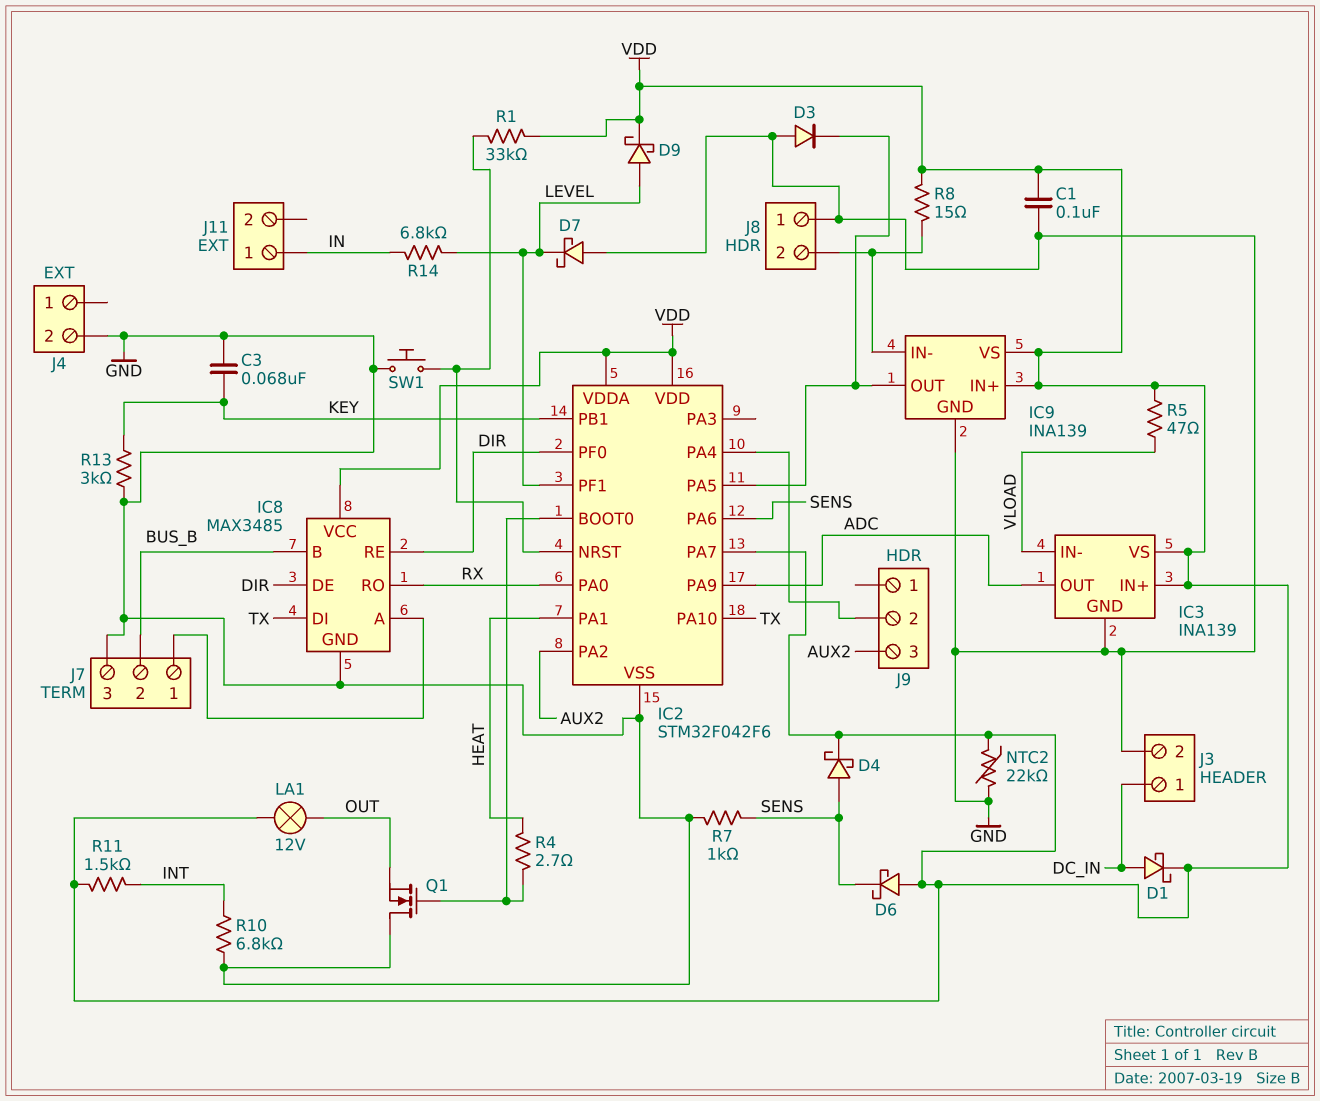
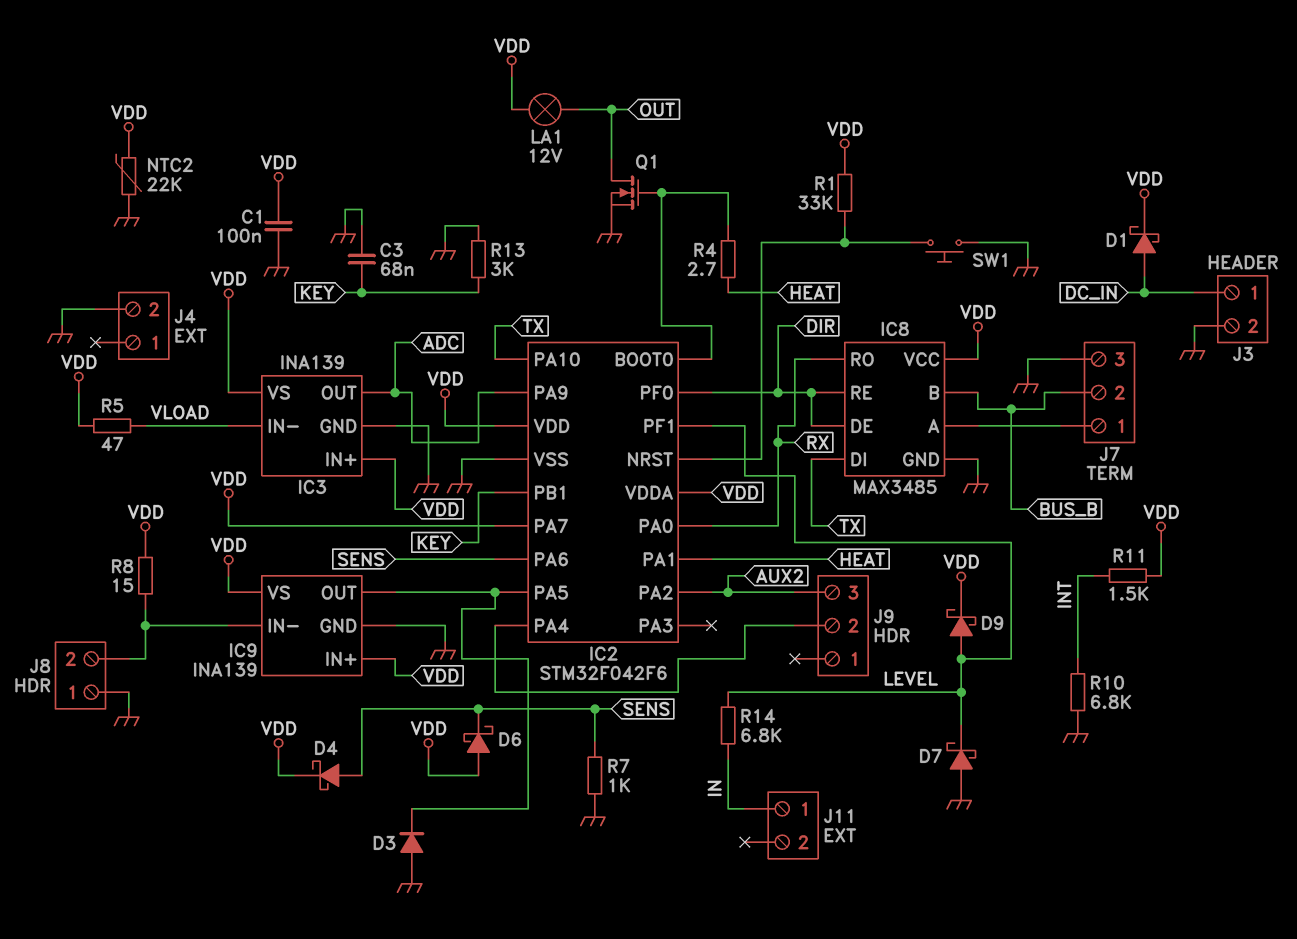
Q1: NMOS (G IC2/BOOT0, D GND, S OUT) -> NMOS (G IC2/BOOT0, D OUT, S GND)

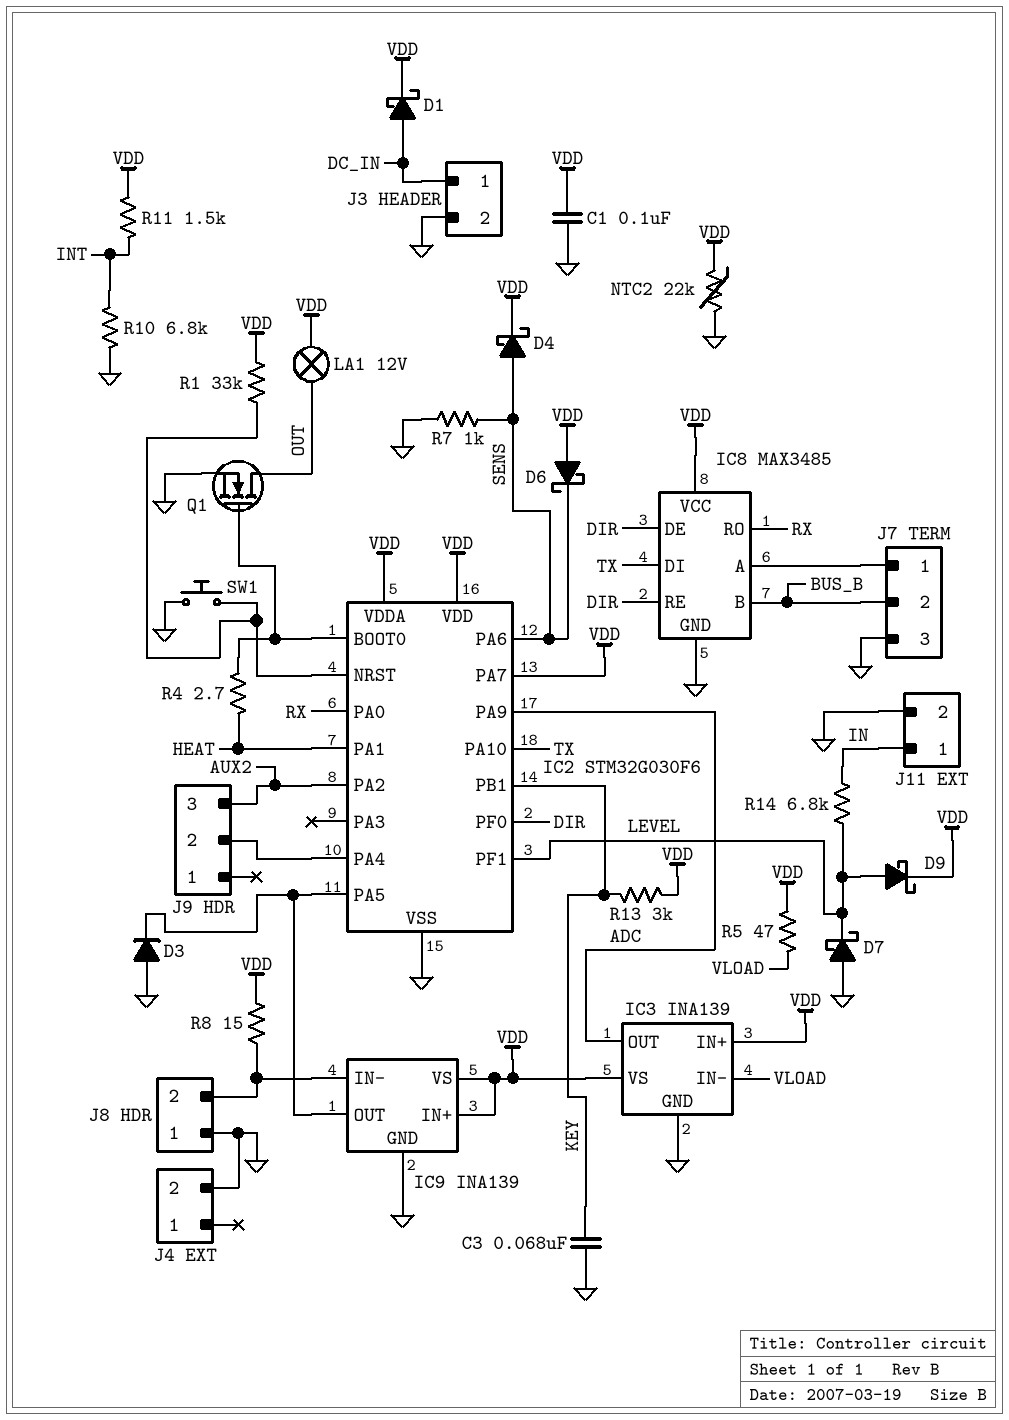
IC2: STM32F042F6 -> STM32G030F6
J11 pin 2: none -> GND
R13: 3k (GND, KEY) -> 3k (KEY, VDD)

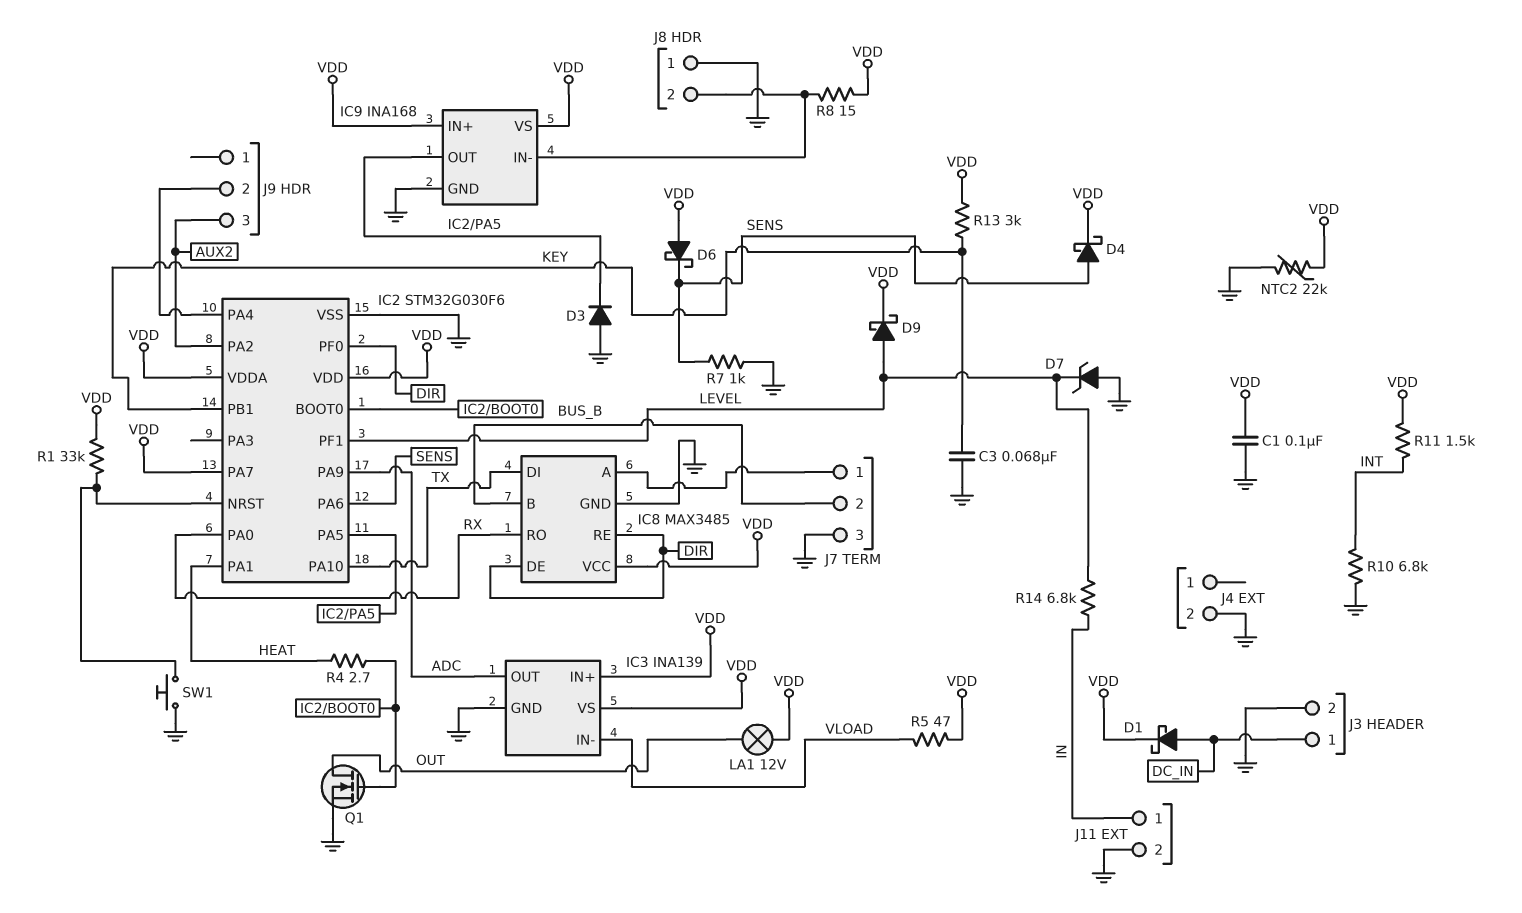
D7: schottky (A GND, K LEVEL) -> zener (A GND, K LEVEL)
IC9: INA139 -> INA168

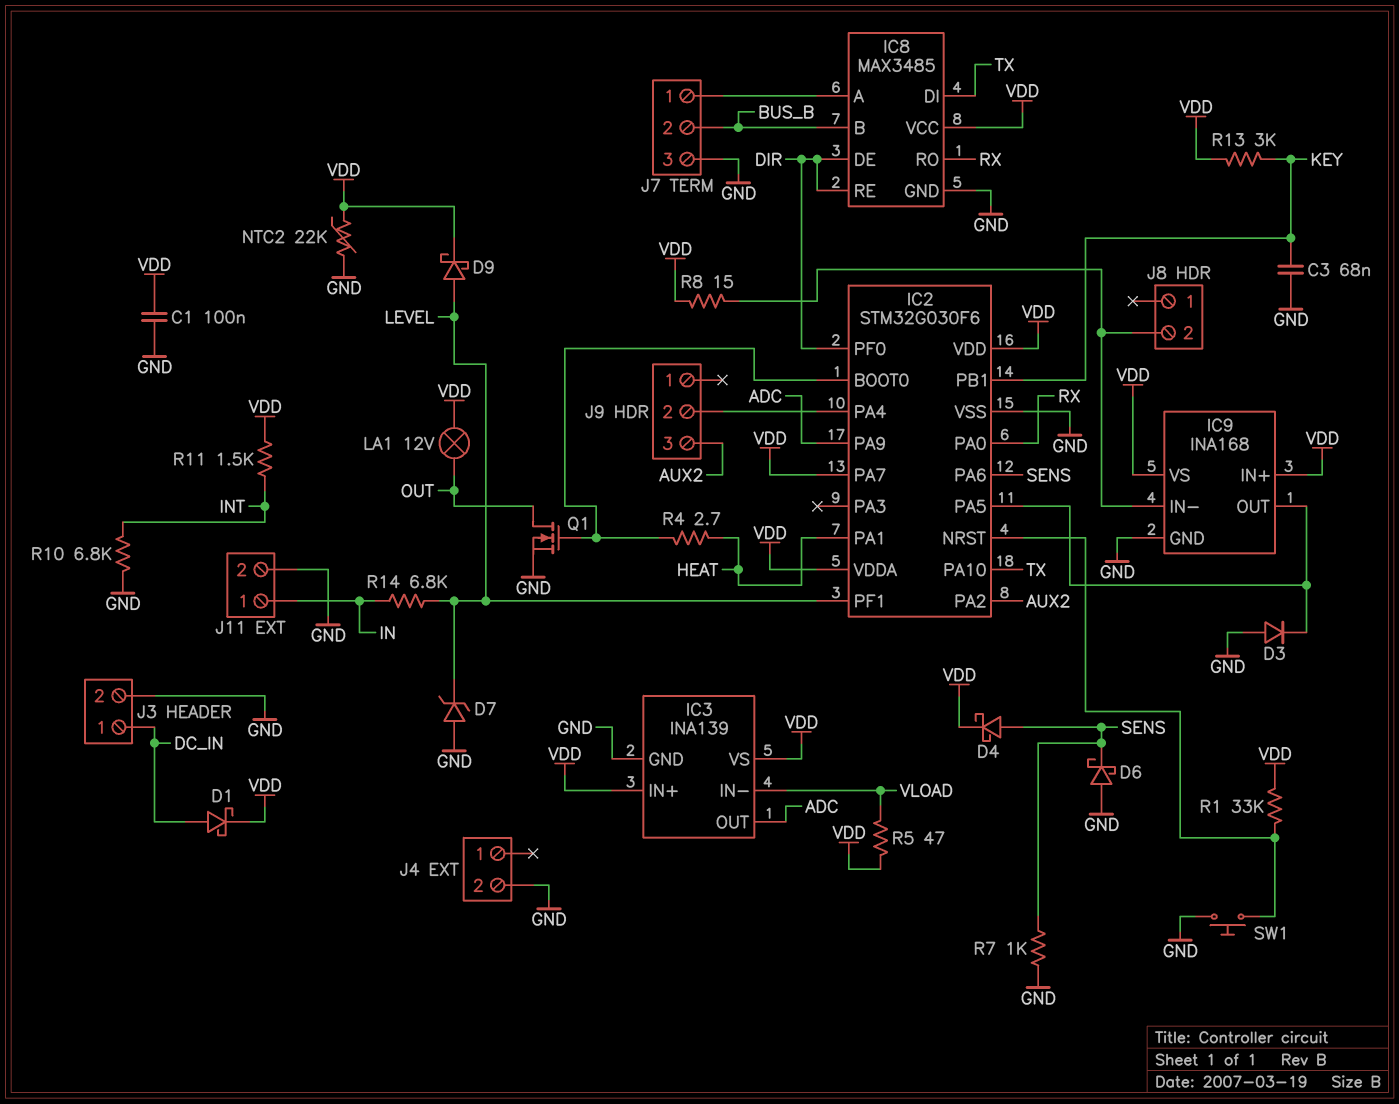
D6: schottky (A VDD, K SENS) -> schottky (A GND, K SENS)
J8 pin 1: GND -> none

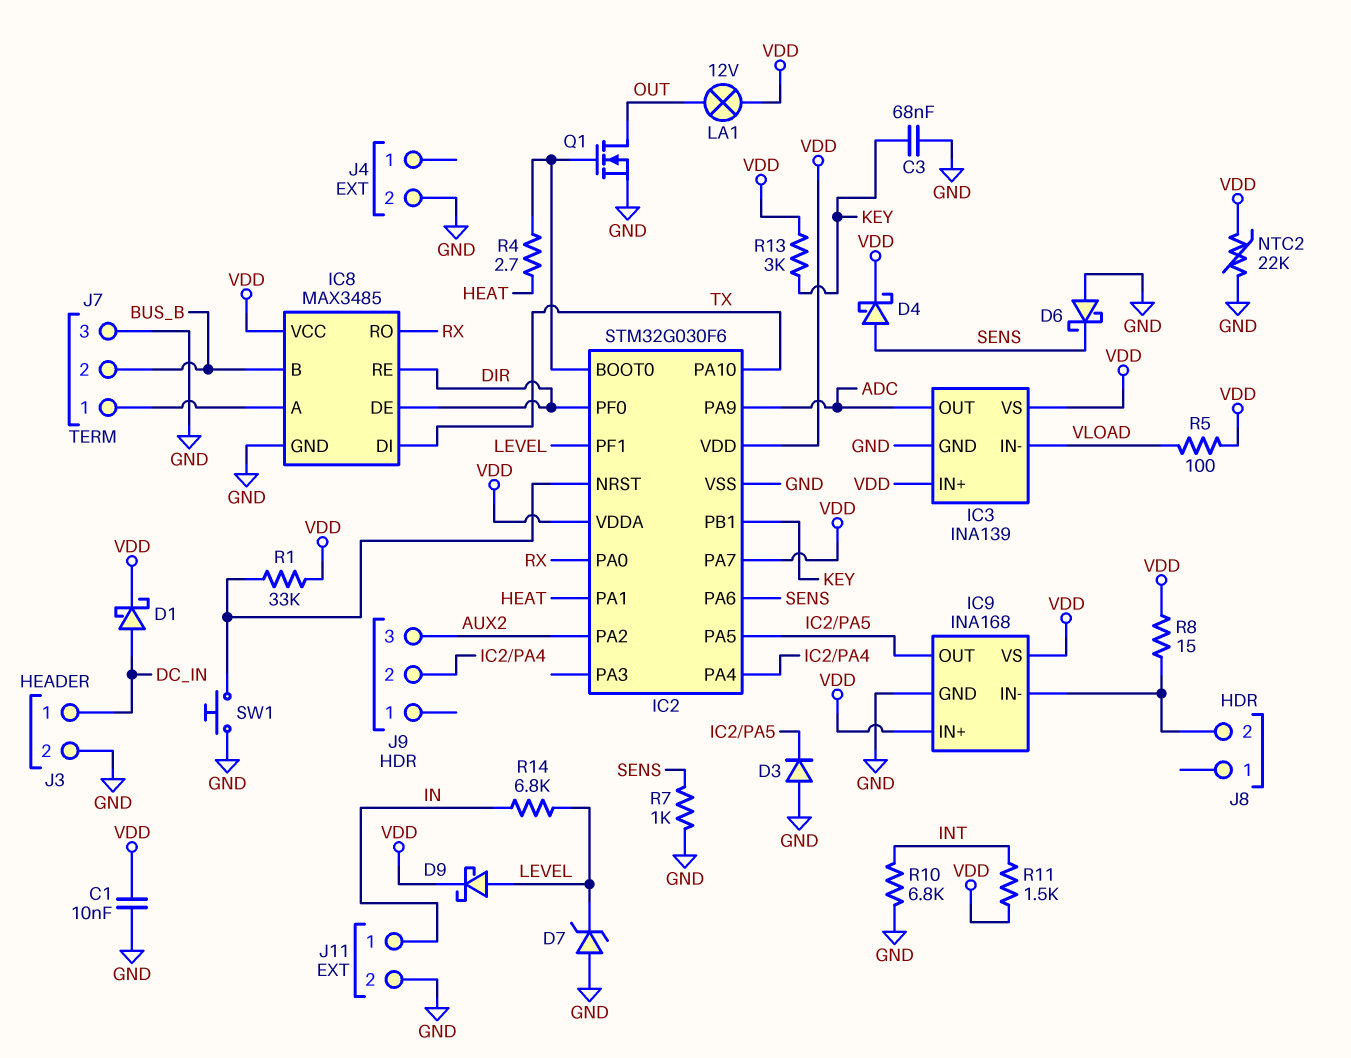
C1: 100nF (GND, VDD) -> 10nF (GND, VDD)
R5: 47 (VDD, VLOAD) -> 100 (VDD, VLOAD)

